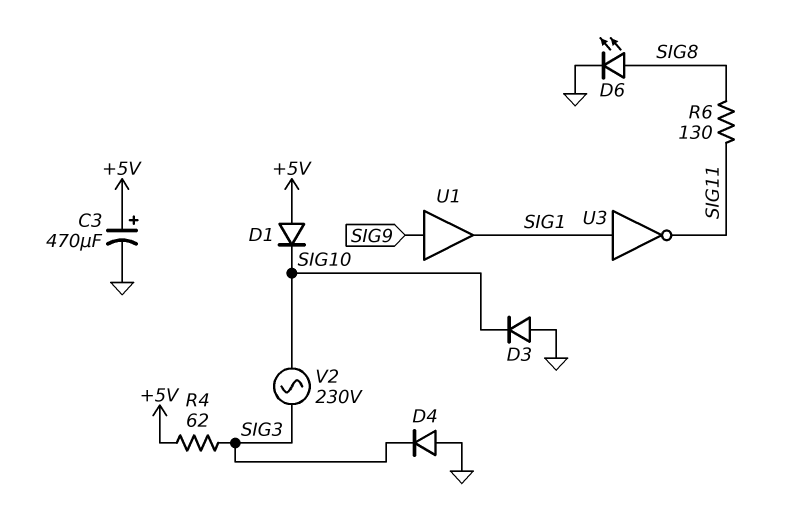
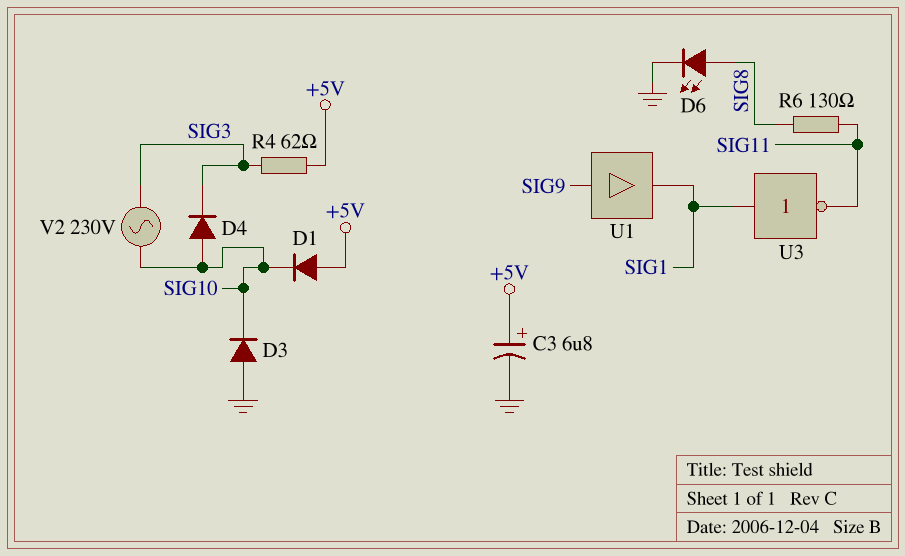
C3: 470uF (plus +5V, minus GND) -> 6.8uF (plus +5V, minus GND)
D4: diode (A GND, K SIG3) -> diode (A SIG10, K SIG3)

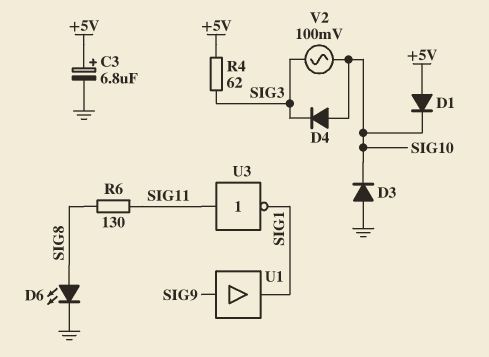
U3: NOT (in SIG1, out SIG11) -> NOT (in SIG11, out SIG1)
V2: AC 230V (SIG3, SIG10) -> AC 100mV (SIG3, SIG10)

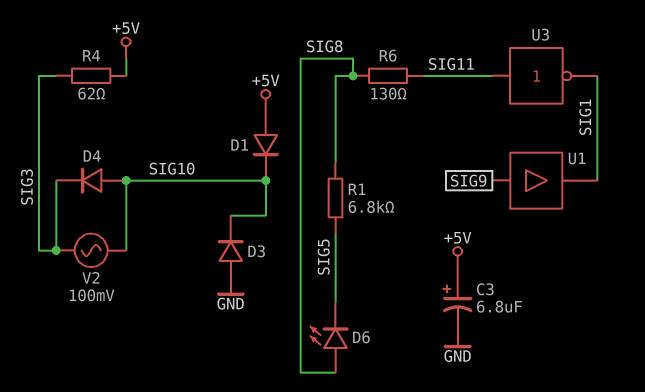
D6: LED (A SIG8, K GND) -> LED (A SIG8, K SIG5)
R1: none -> 6.8k (SIG5, SIG8)

